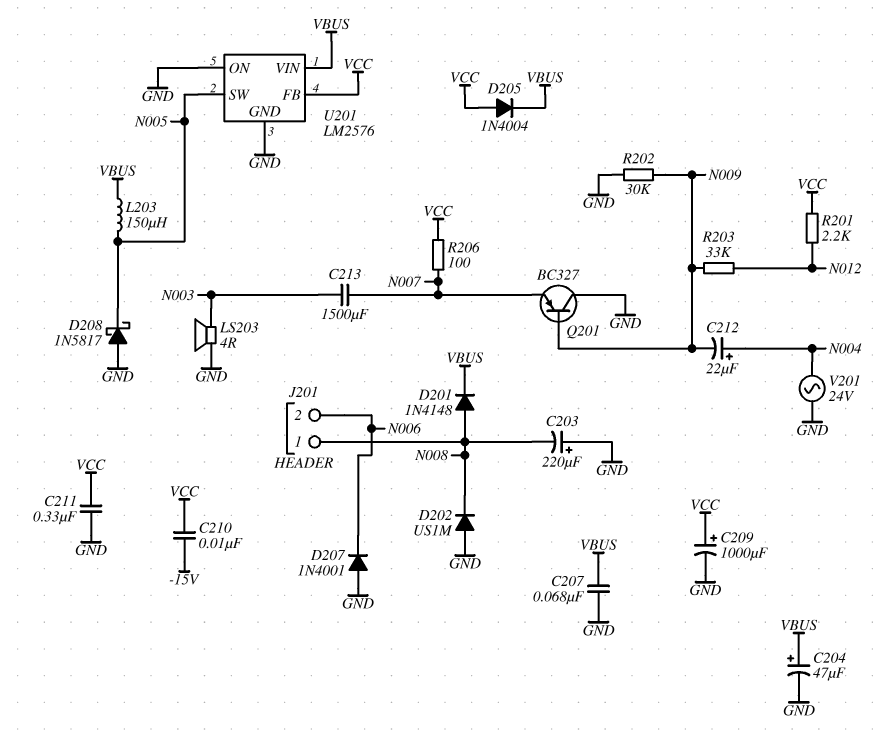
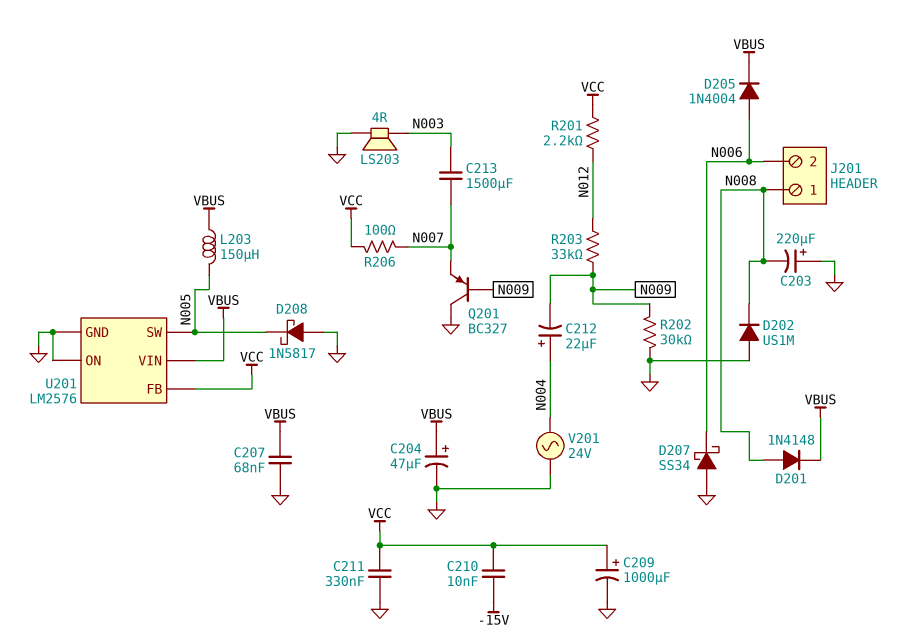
D205: diode 1N4004 (A VCC, K VBUS) -> diode 1N4004 (A N006, K VBUS)
D207: diode 1N4001 (A GND, K N006) -> schottky SS34 (A GND, K N006)

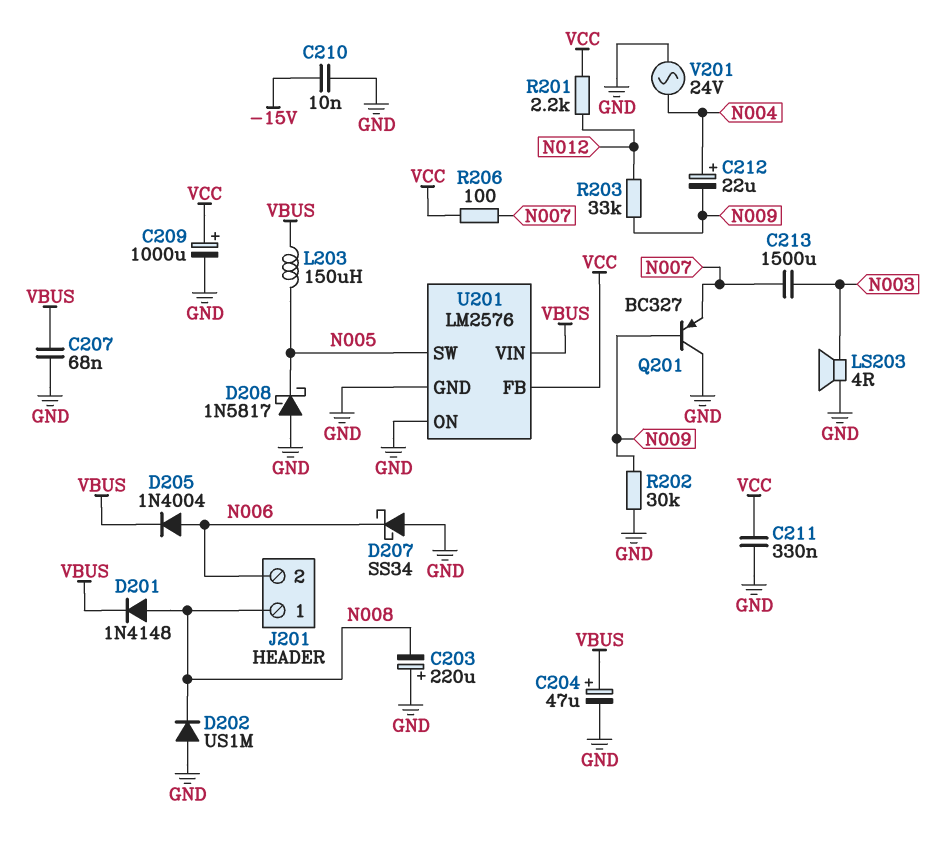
C210: 10nF (-15V, VCC) -> 10nF (-15V, GND)

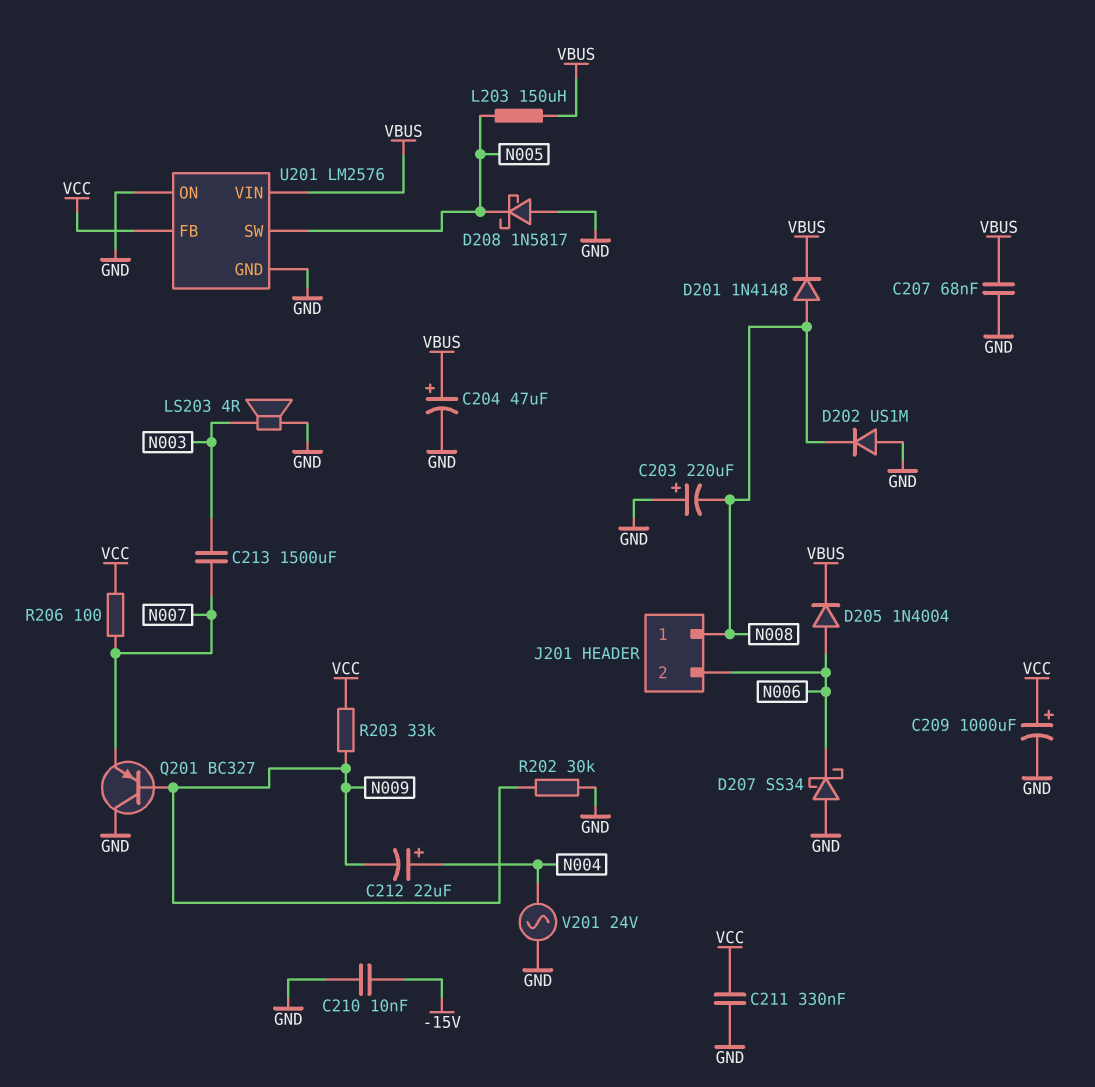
R201: 2.2k (N012, VCC) -> none
R203: 33k (N009, N012) -> 33k (N009, VCC)

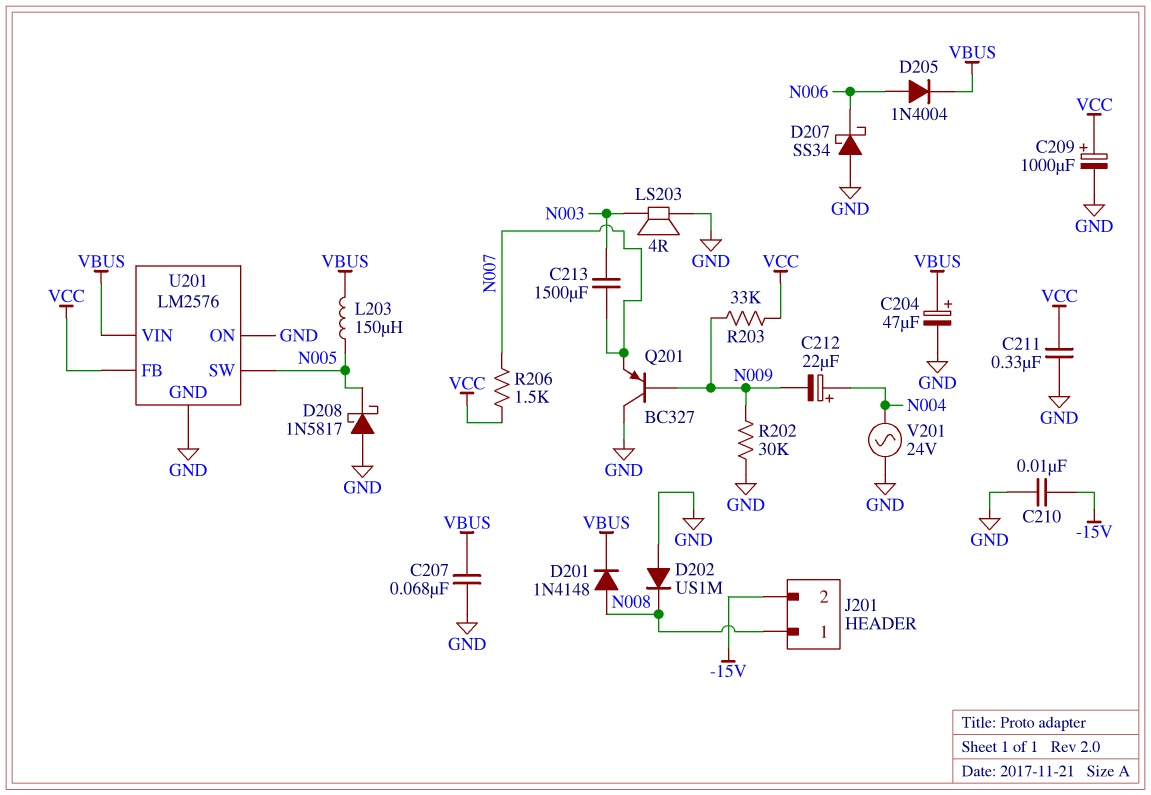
C203: 220uF (plus GND, minus N008) -> none
J201 pin 2: N006 -> -15V
R206: 100 (N007, VCC) -> 1.5k (N007, VCC)

